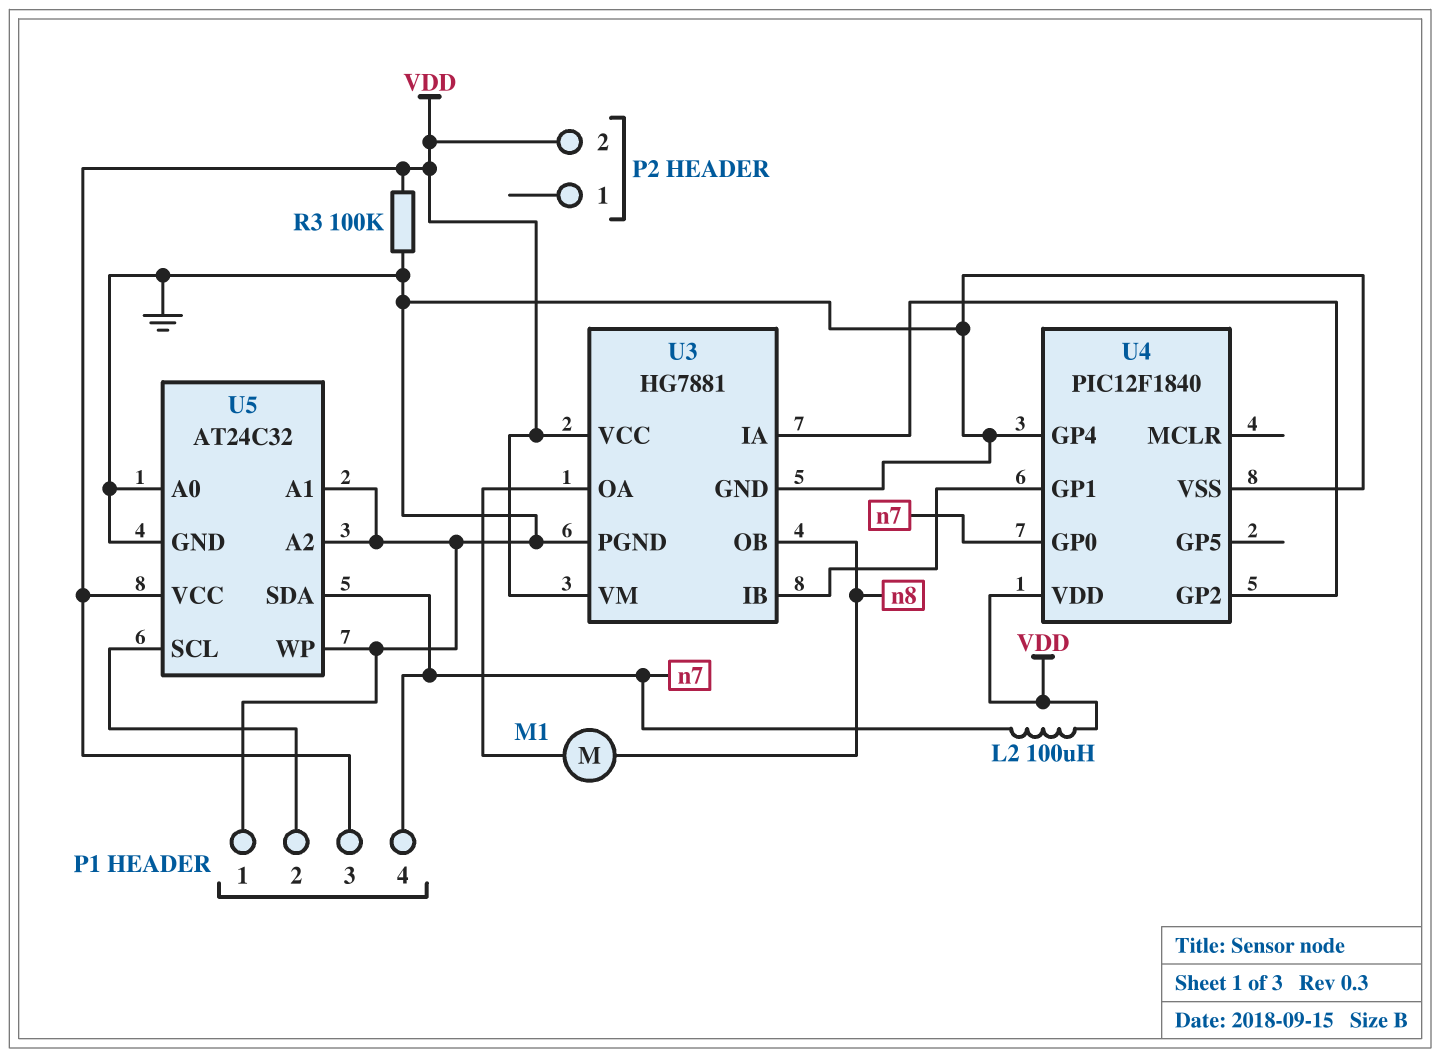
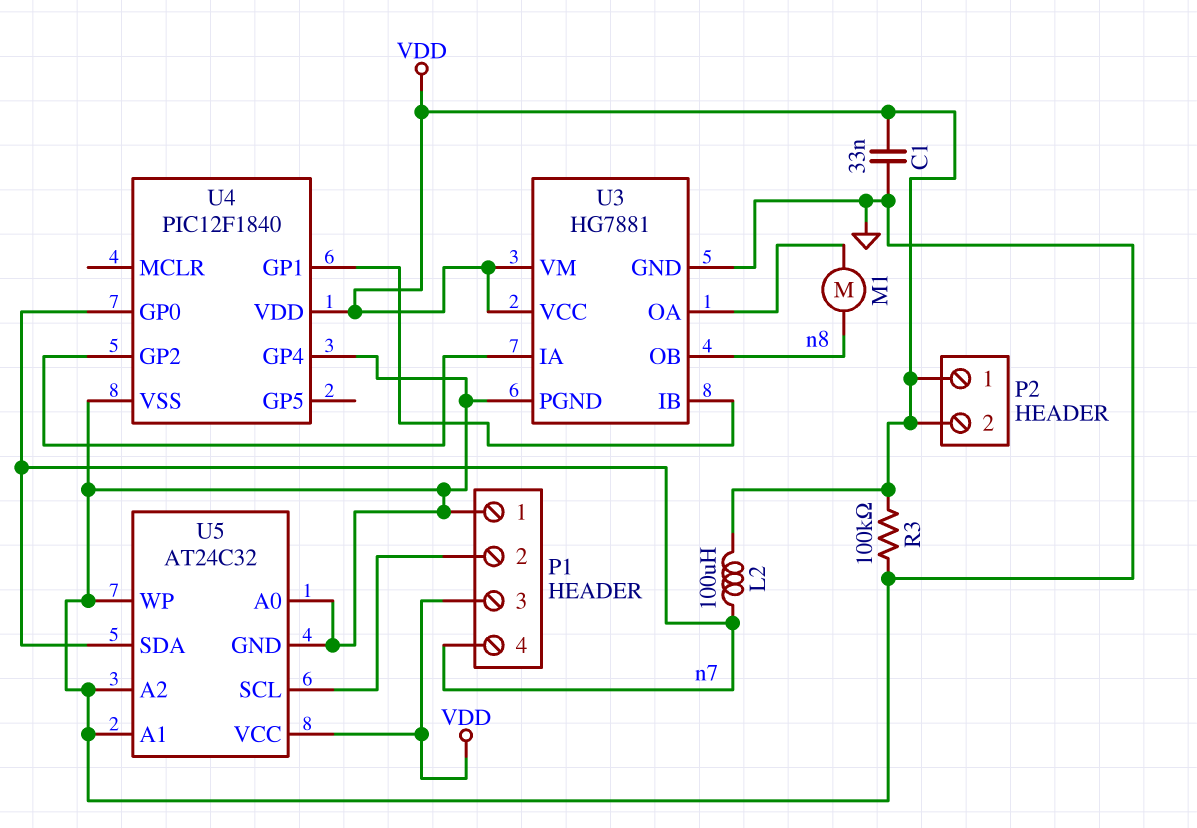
C1: none -> 33nF (GND, VDD)
P2 pin 1: none -> VDD

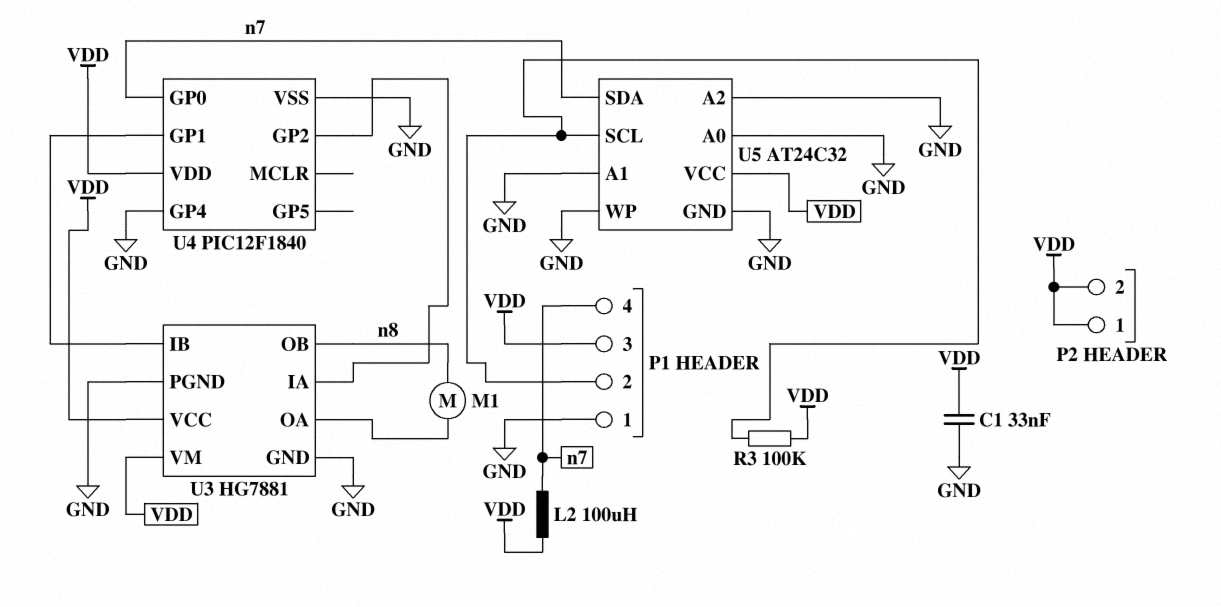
R3: 100k (GND, VDD) -> 100k (P1/2, VDD)

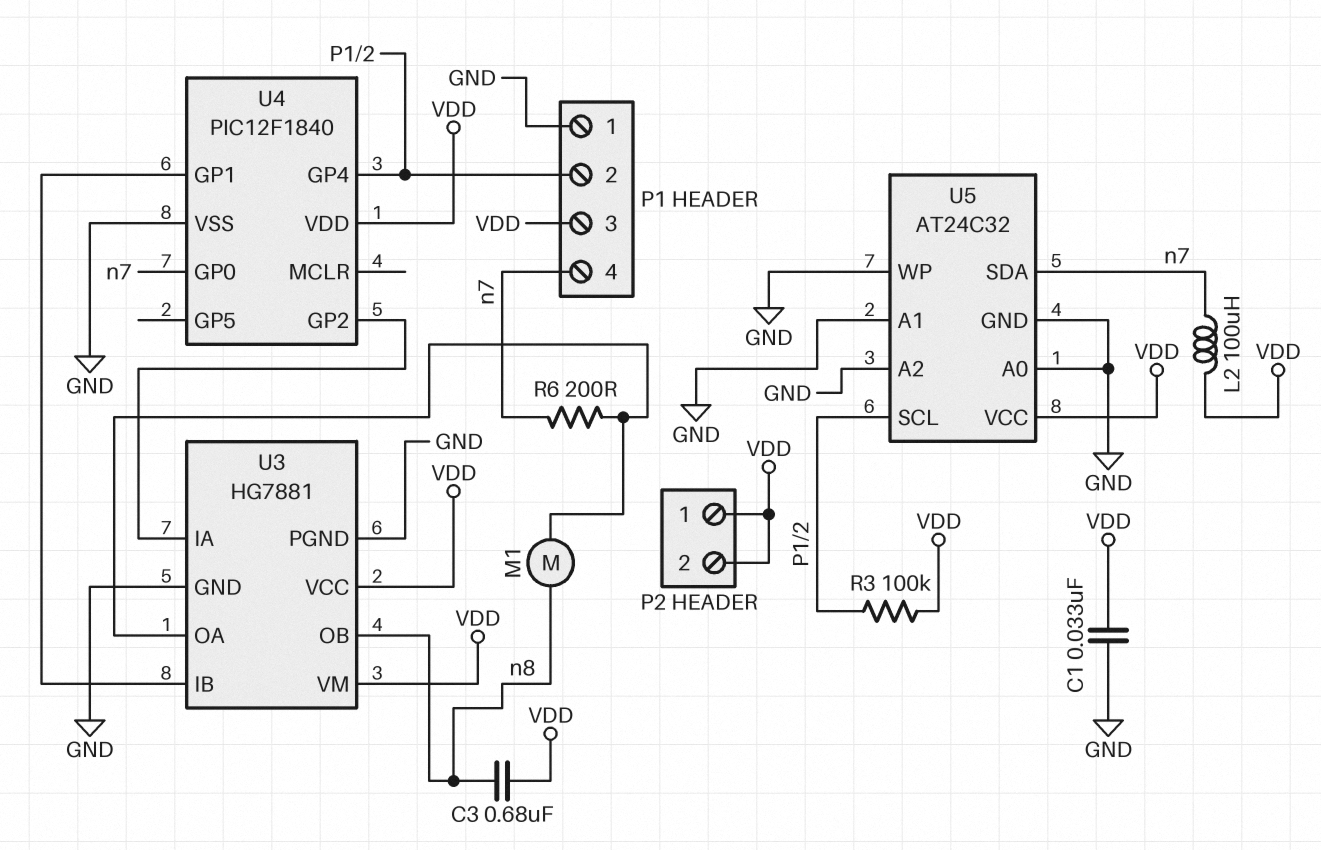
C3: none -> 680nF (VDD, n8)
R6: none -> 200 (U3/OA, n7)
U4 pin GP4: GND -> P1/2

